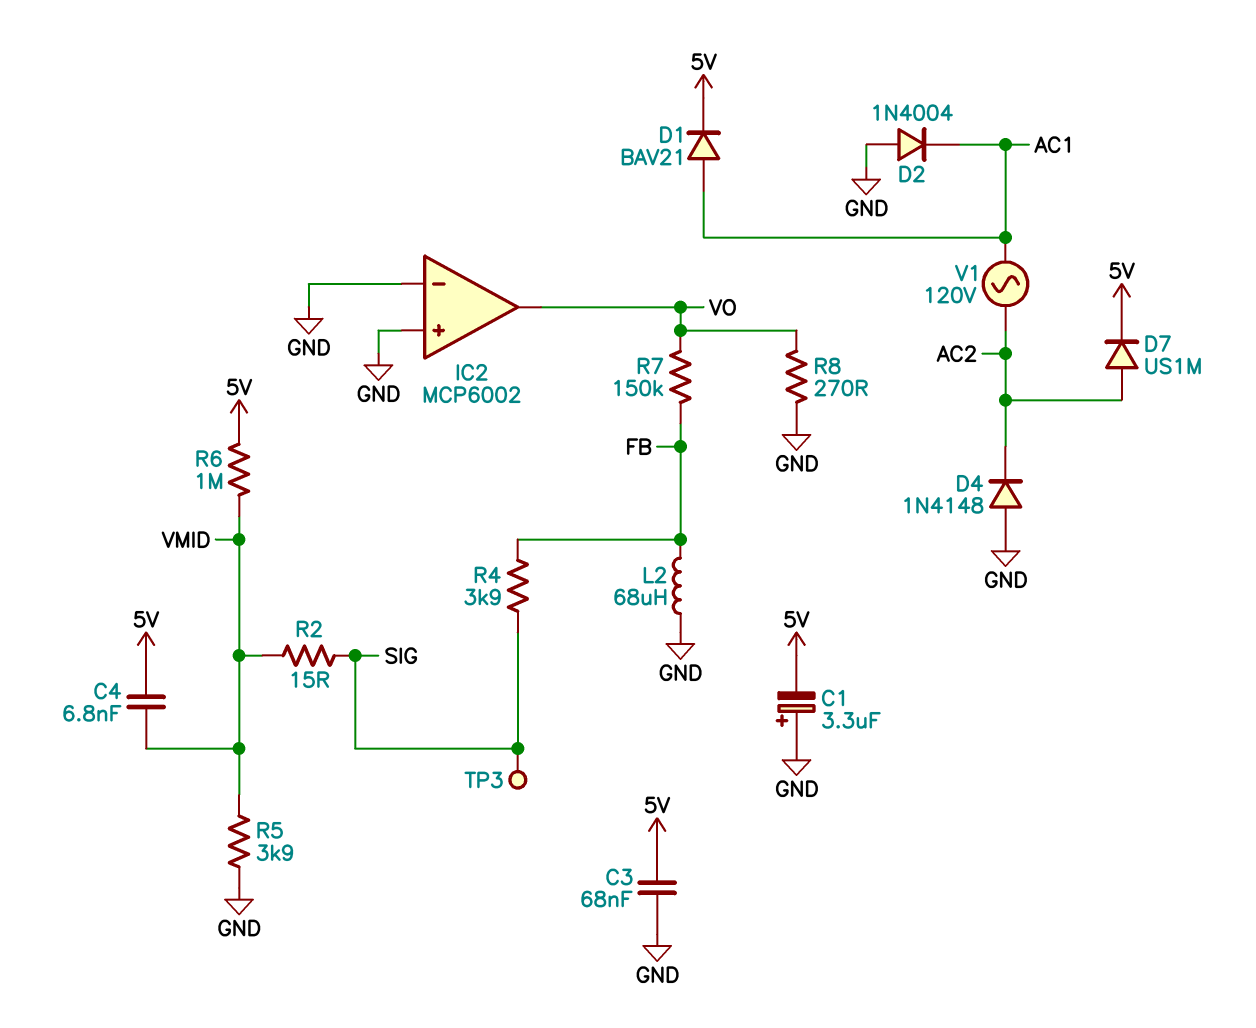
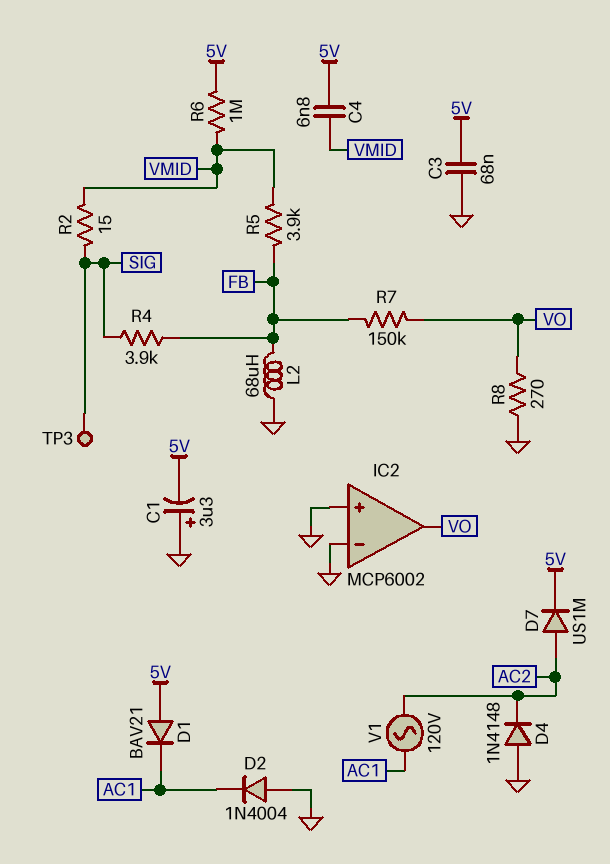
D1: diode BAV21 (A AC1, K 5V) -> diode BAV21 (A 5V, K AC1)
R5: 3.9k (GND, VMID) -> 3.9k (FB, VMID)

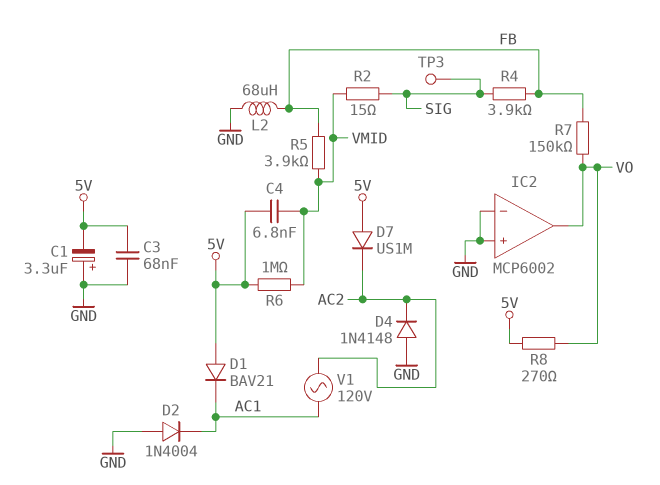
D7: diode US1M (A AC2, K 5V) -> diode US1M (A 5V, K AC2)
R8: 270 (GND, VO) -> 270 (5V, VO)

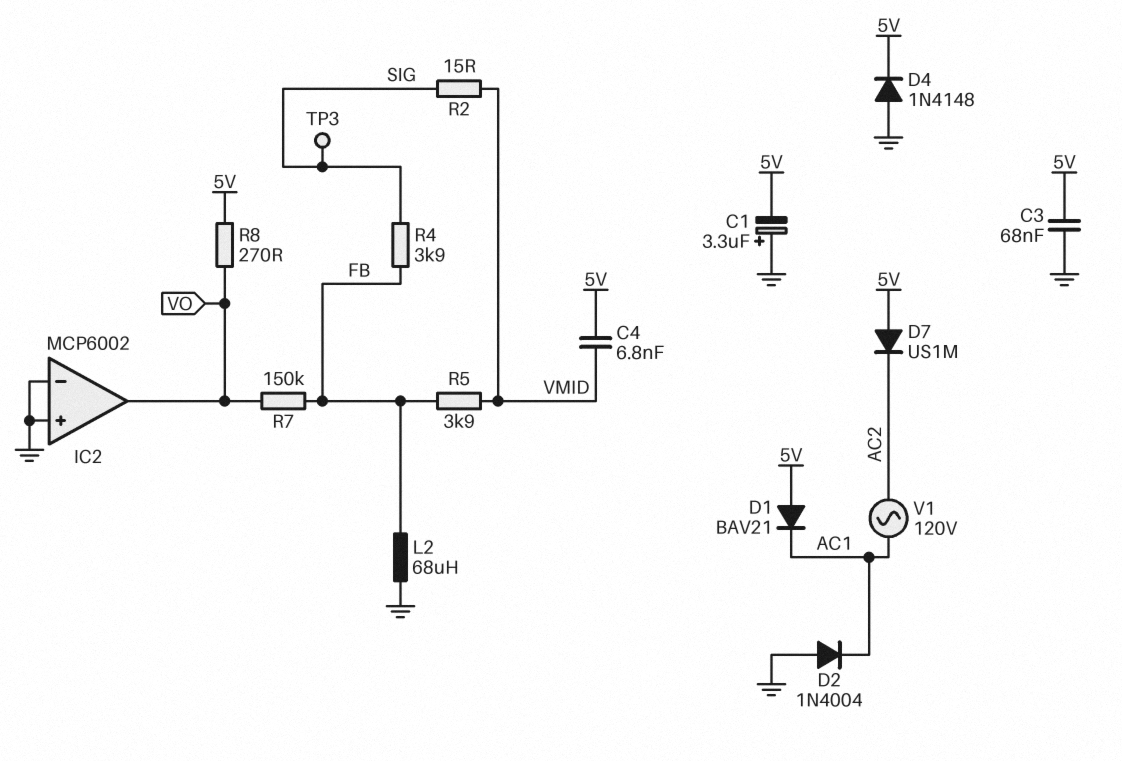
D4: diode 1N4148 (A GND, K AC2) -> diode 1N4148 (A GND, K 5V)
R6: 1M (5V, VMID) -> none

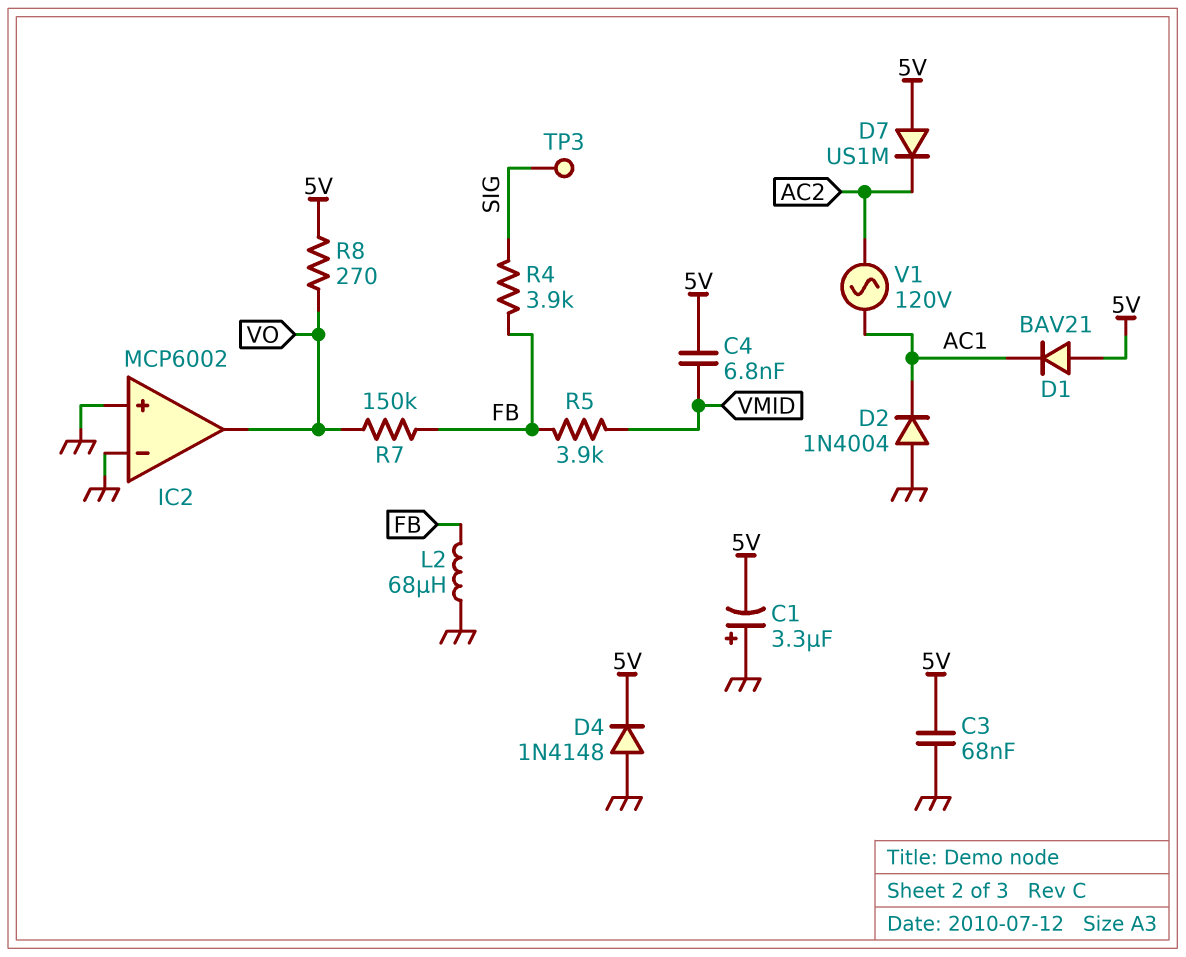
R2: 15 (SIG, VMID) -> none

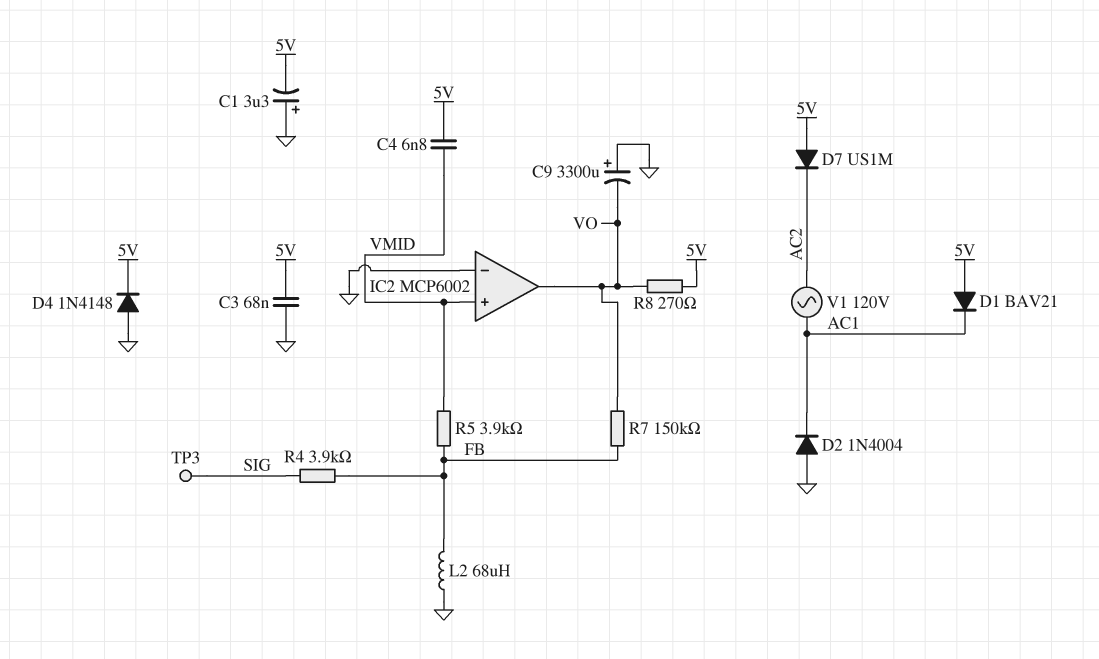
C9: none -> 3300uF (plus GND, minus VO)
IC2 pin in+: GND -> VMID

